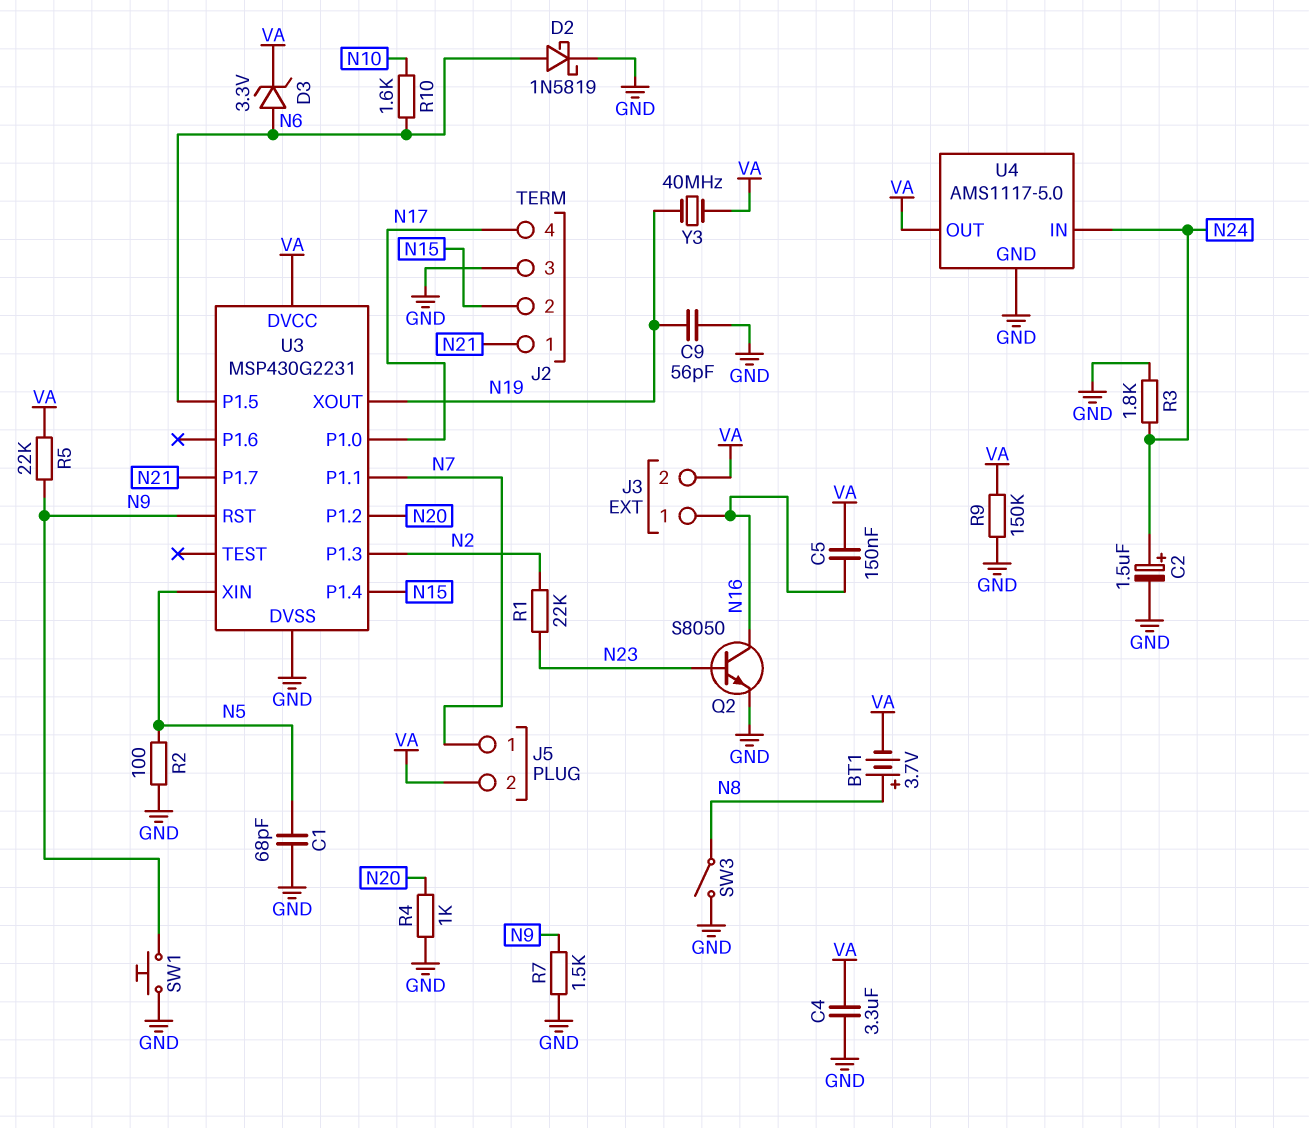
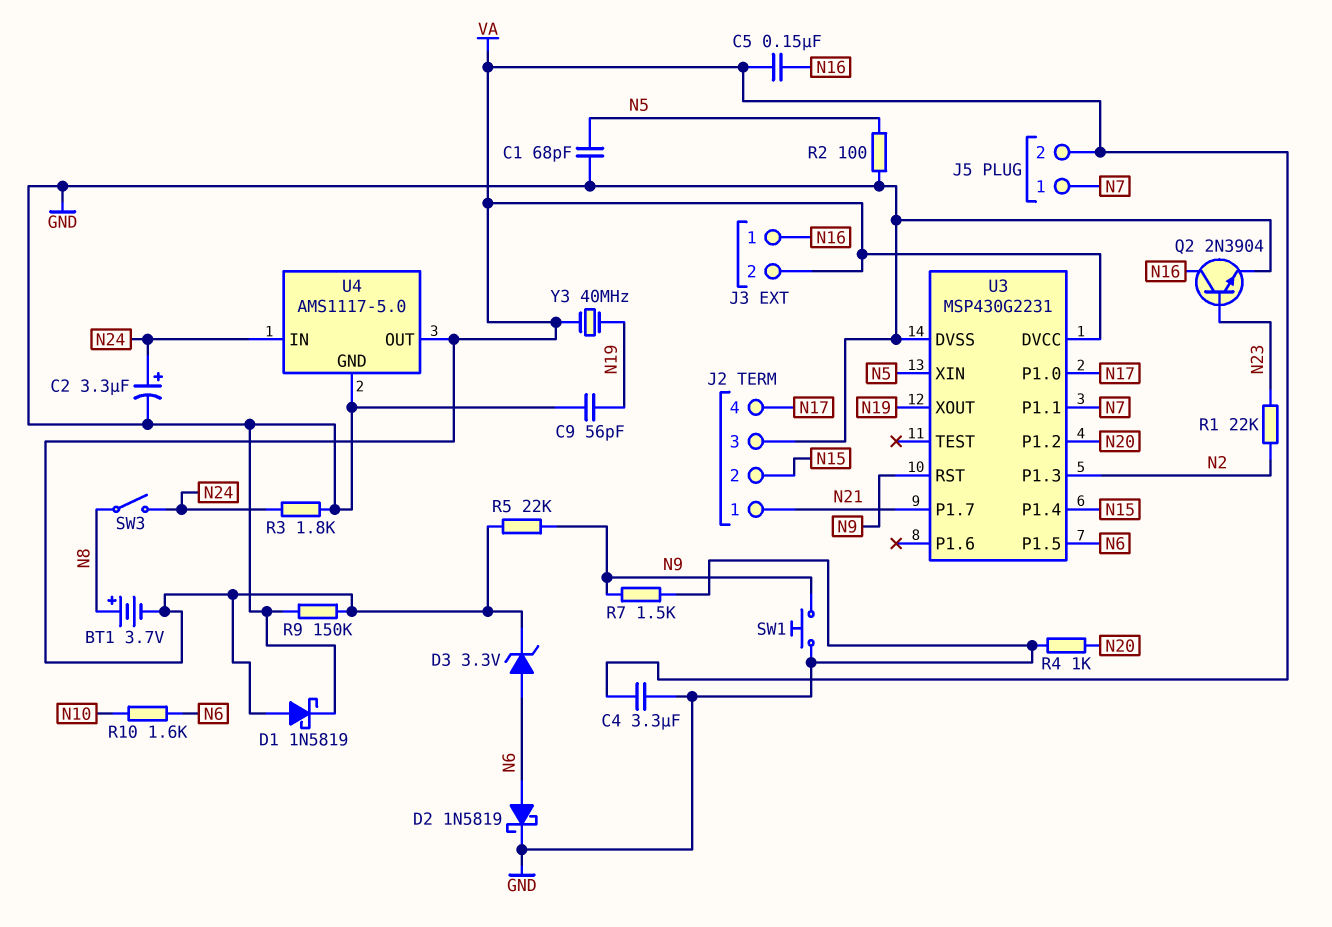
C2: 1.5uF (plus N24, minus GND) -> 3.3uF (plus N24, minus GND)
D1: none -> schottky 1N5819 (A VA, K GND)
Q2: NPN S8050 (B N23, C N16, E GND) -> NPN 2N3904 (B N23, C N16, E GND)
SW3: switch (GND, N8) -> switch (N8, N24)

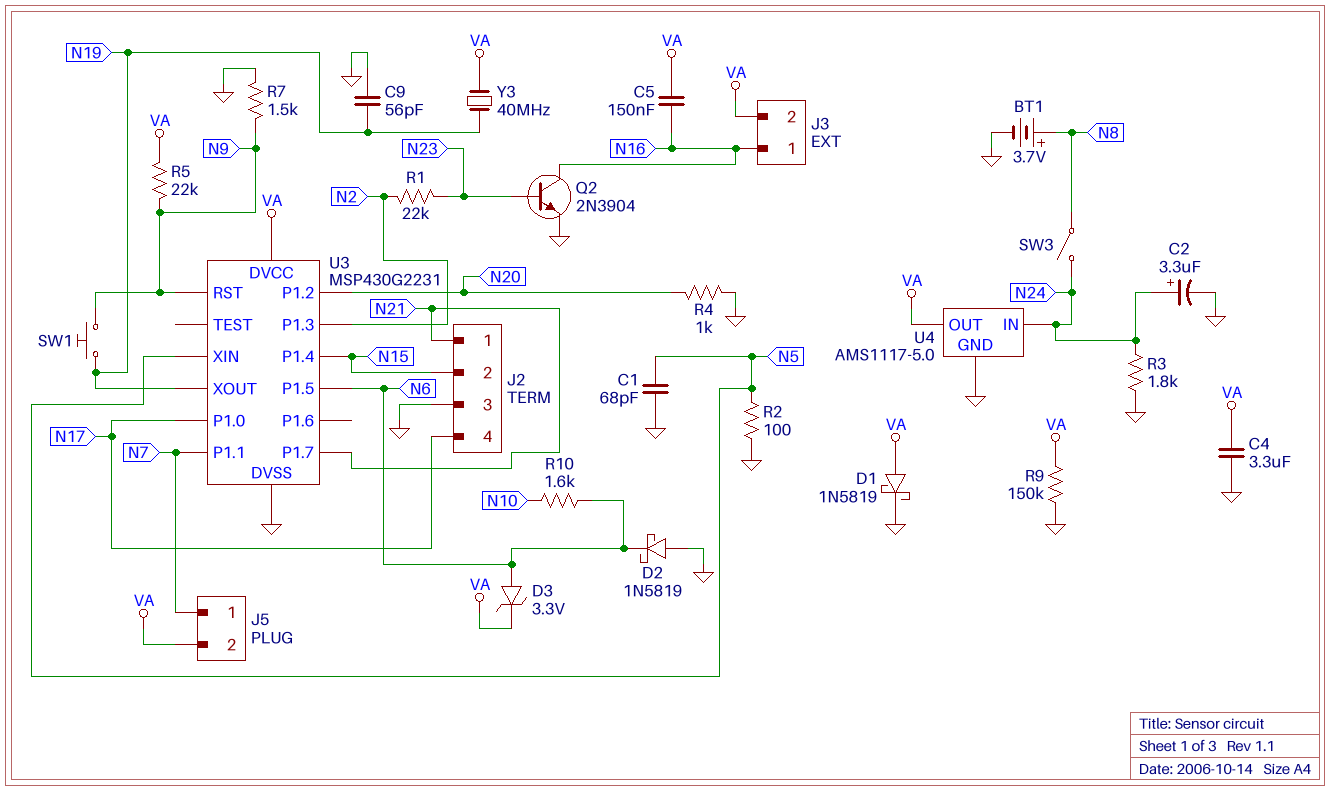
BT1: 3.7V (plus N8, minus VA) -> 3.7V (plus N8, minus GND)
D2: schottky 1N5819 (A N6, K GND) -> schottky 1N5819 (A GND, K N6)
SW1: button (GND, N9) -> button (N9, N19)

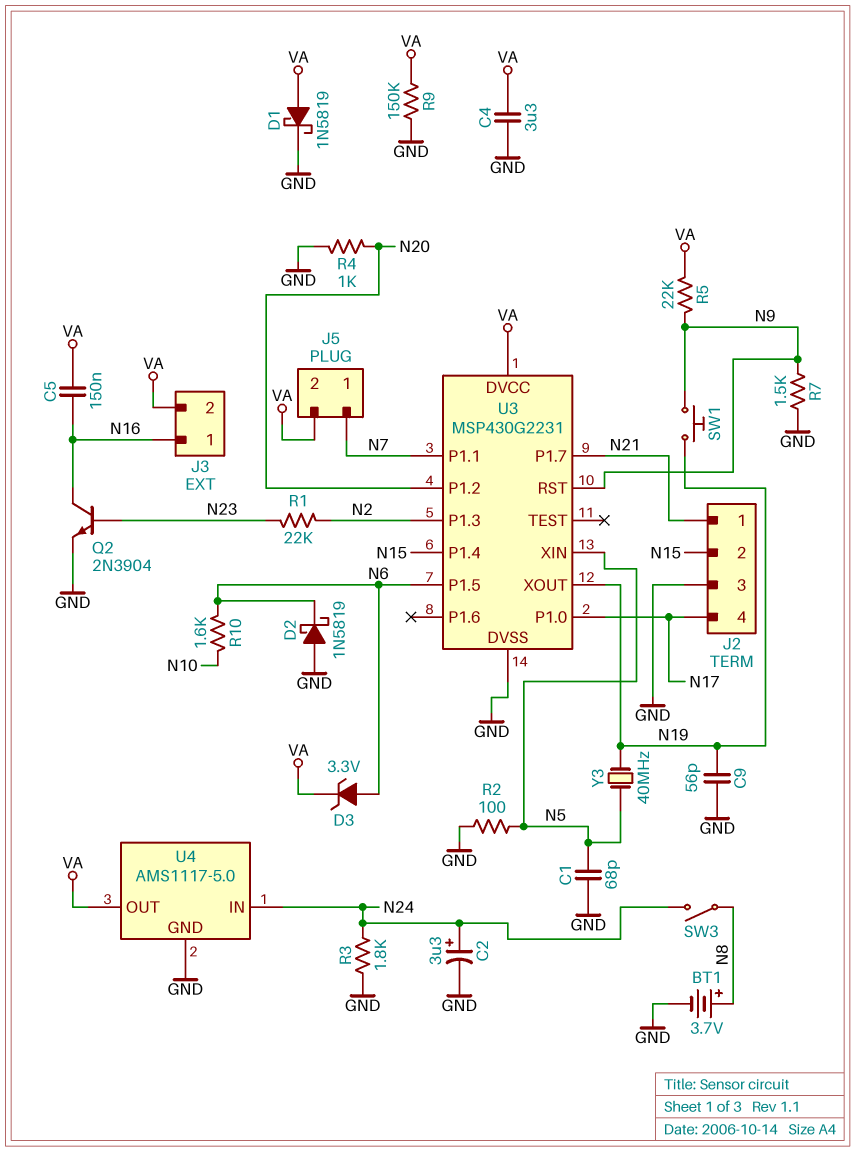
Y3: 40MHz (N19, VA) -> 40MHz (N5, N19)

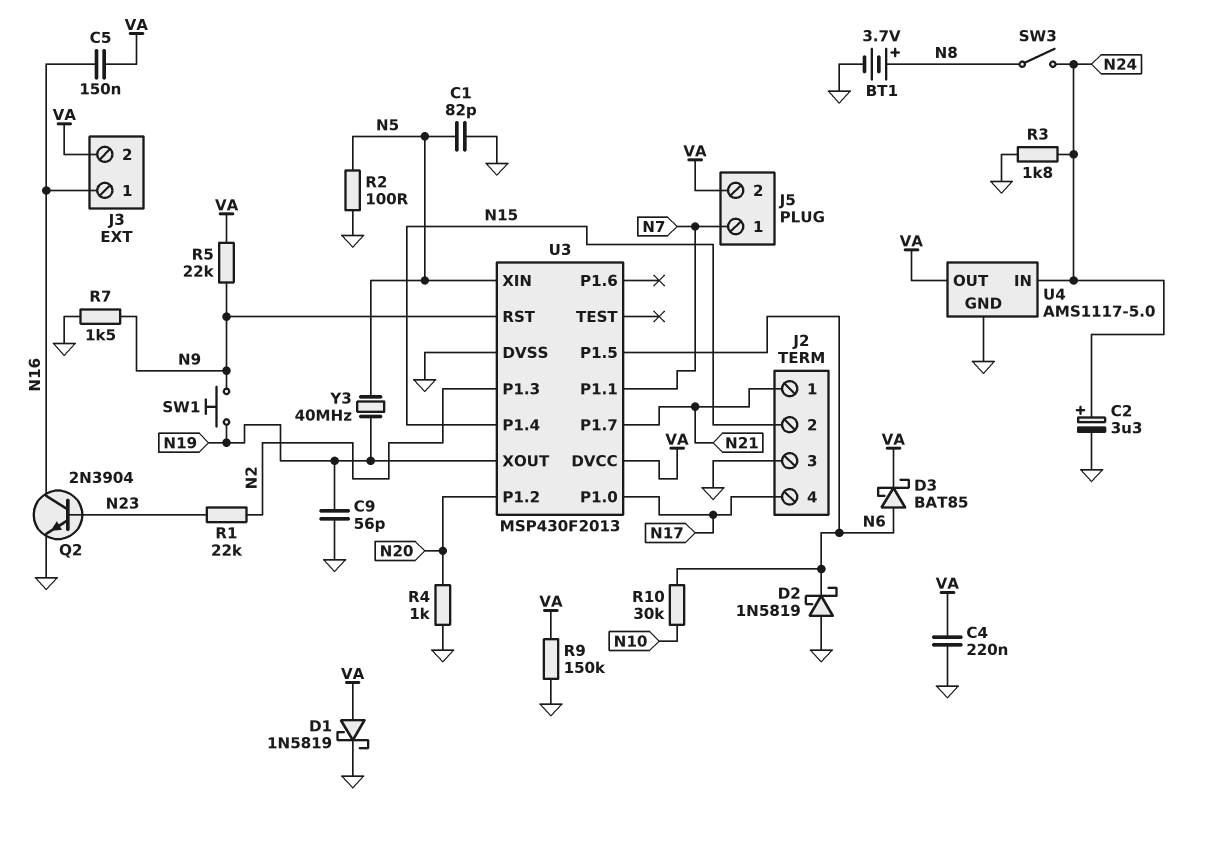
C1: 68pF (GND, N5) -> 82pF (GND, N5)
C4: 3.3uF (GND, VA) -> 220nF (GND, VA)
D3: zener 3.3V (A N6, K VA) -> schottky BAT85 (A N6, K VA)
R10: 1.6k (N6, N10) -> 30k (N6, N10)
U3: MSP430G2231 -> MSP430F2013

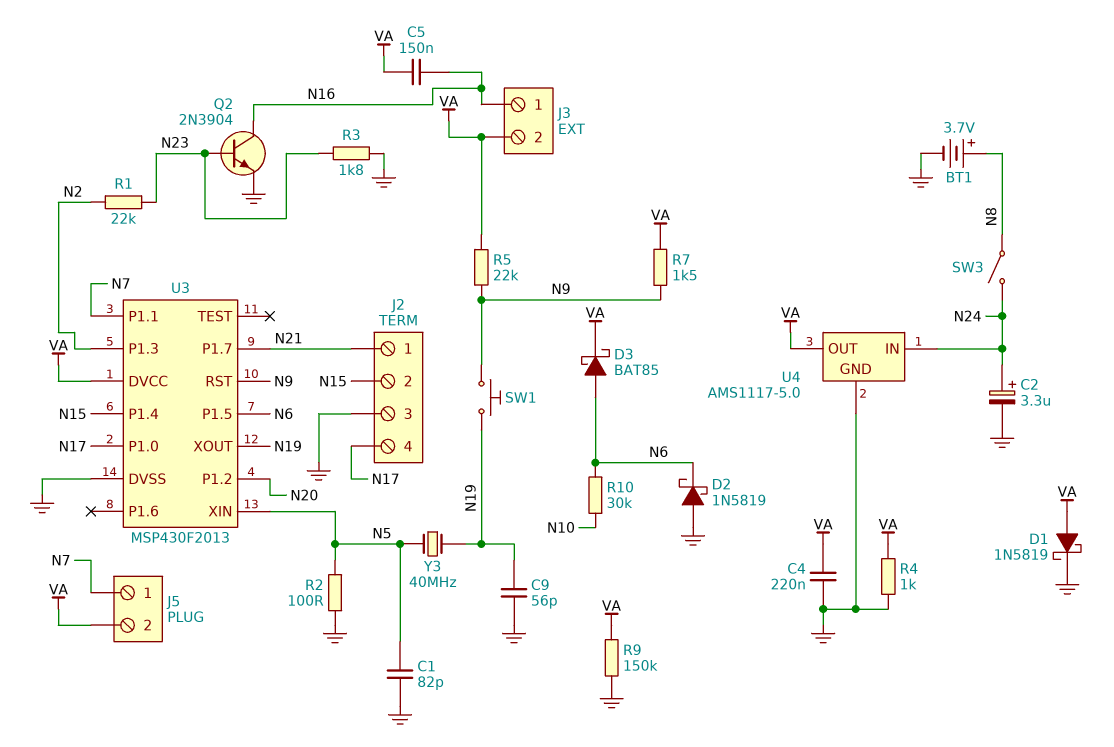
R3: 1.8k (GND, N24) -> 1.8k (GND, N23)
R4: 1k (GND, N20) -> 1k (GND, VA)
R7: 1.5k (GND, N9) -> 1.5k (N9, VA)

